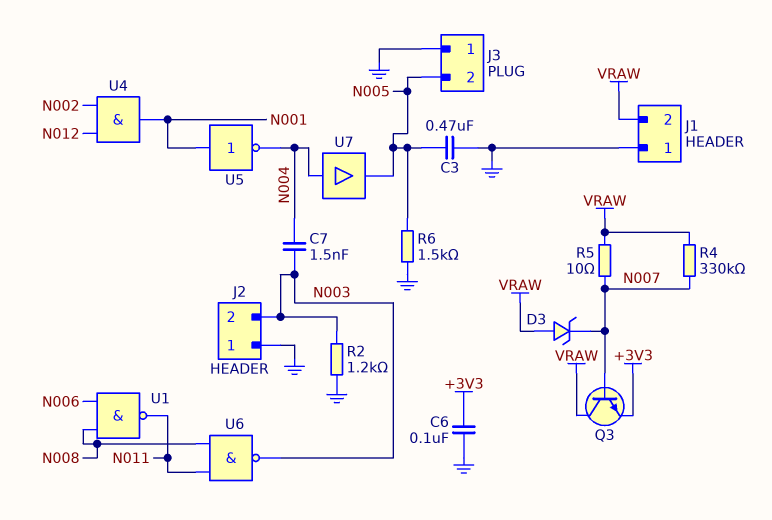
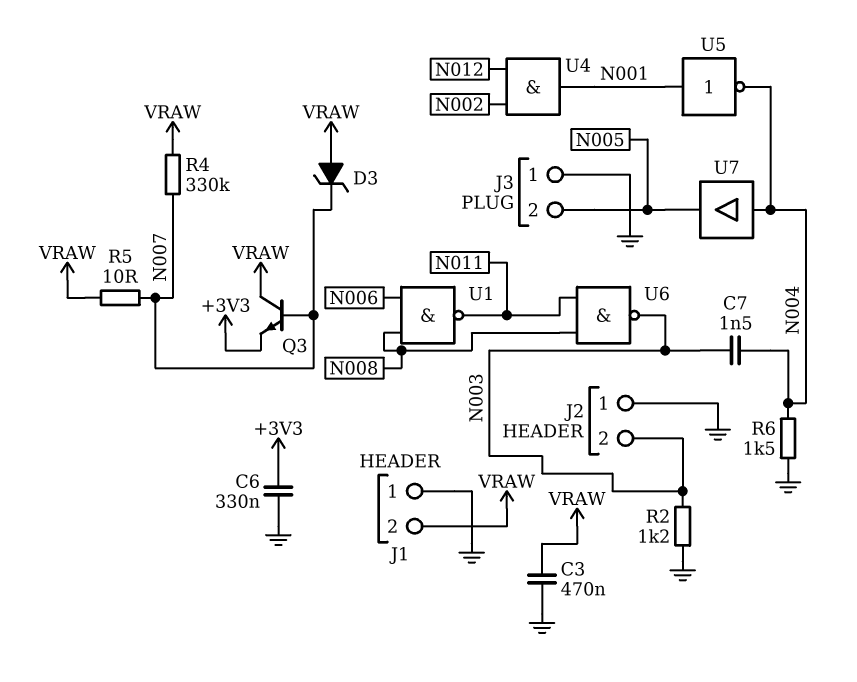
C3: 470nF (GND, N005) -> 470nF (GND, VRAW)
C6: 100nF (+3V3, GND) -> 330nF (+3V3, GND)
R6: 1.5k (GND, N005) -> 1.5k (GND, N004)

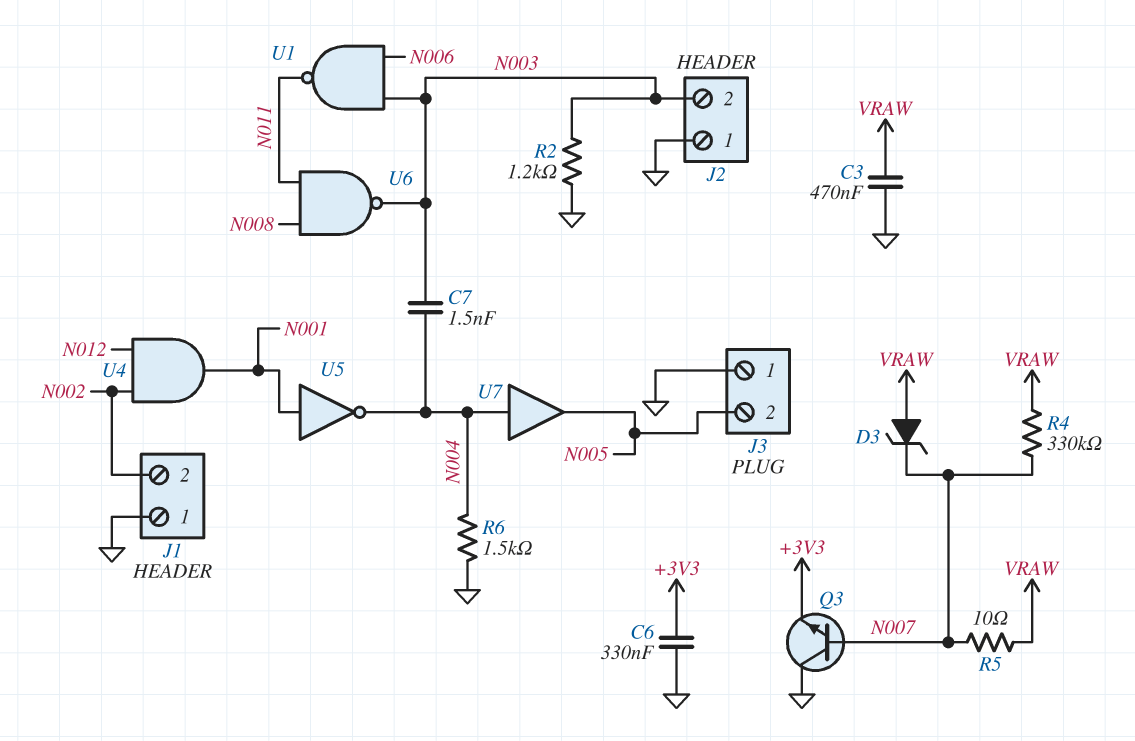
J1 pin 2: VRAW -> N002
Q3: NPN (B N007, C VRAW, E +3V3) -> NPN (B N007, C GND, E +3V3)
U1: NAND (in N006, in N008, out N011) -> NAND (in N003, in N006, out N011)

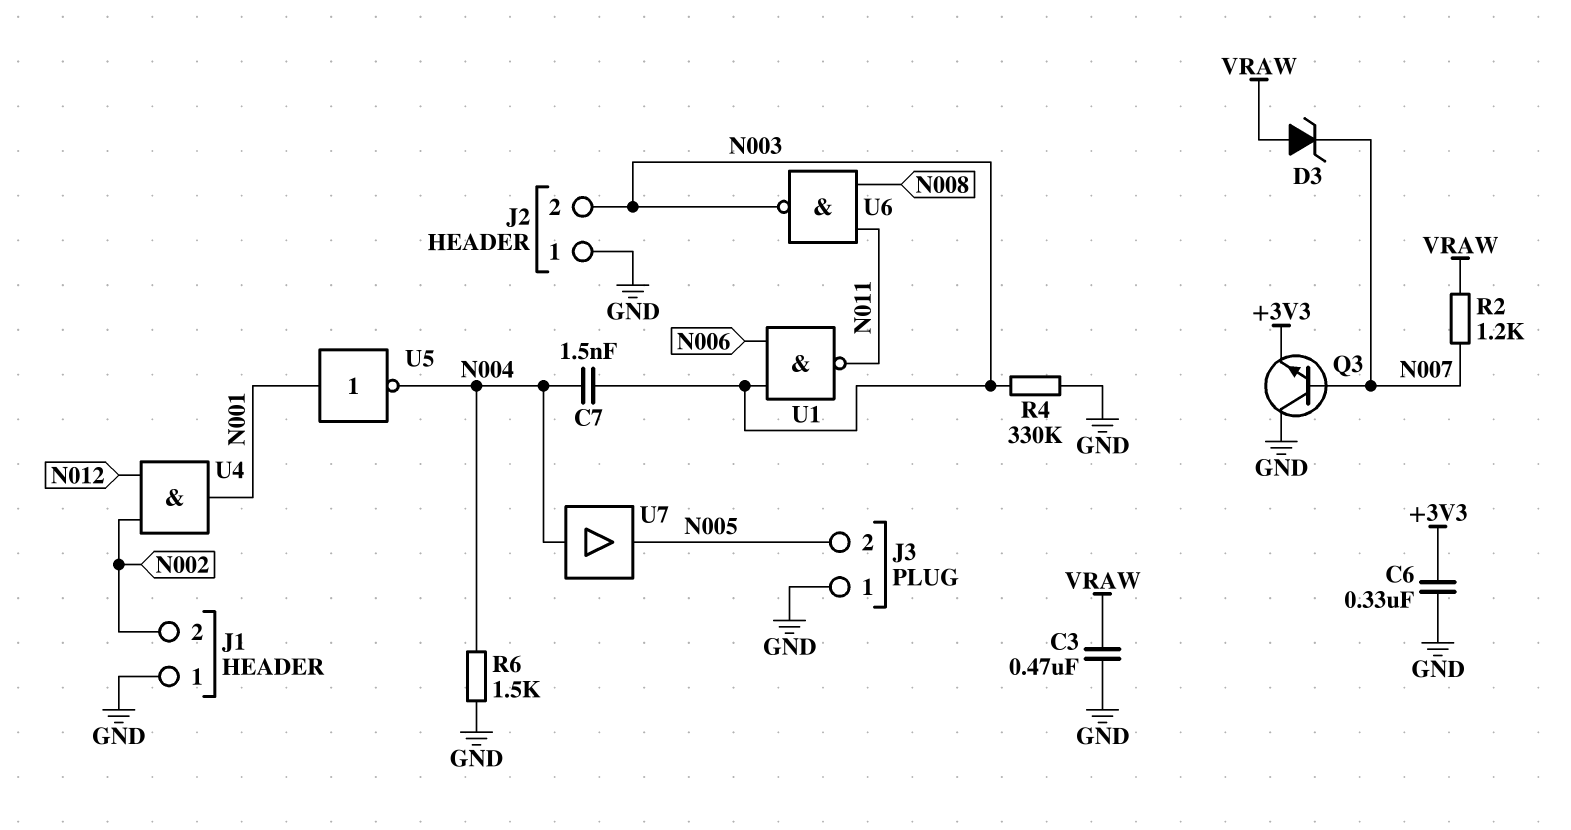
R2: 1.2k (GND, N003) -> 1.2k (N007, VRAW)
R4: 330k (N007, VRAW) -> 330k (GND, N003)
R5: 10 (N007, VRAW) -> none

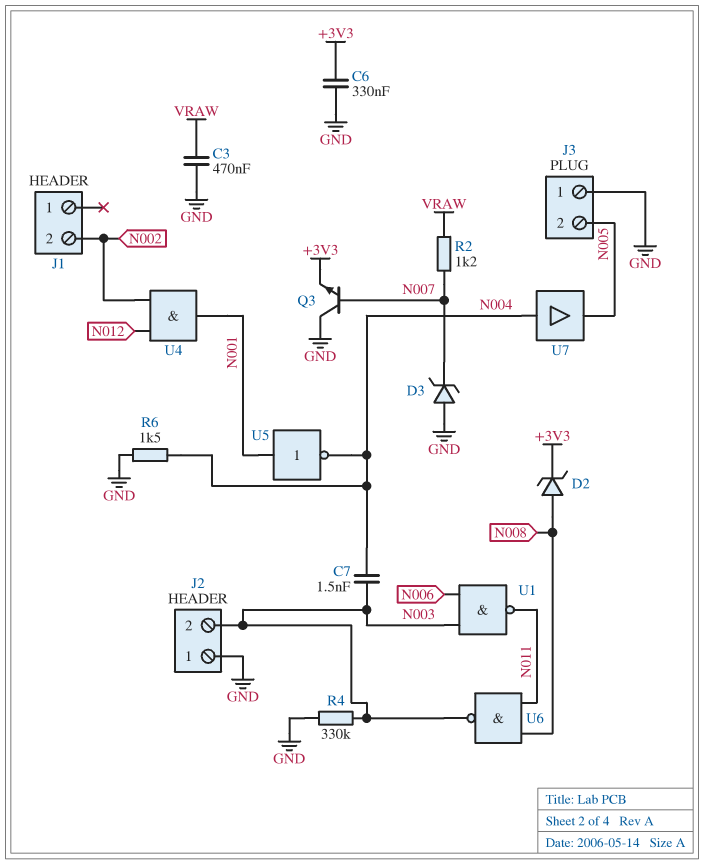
D2: none -> zener (A N008, K +3V3)
D3: zener (A VRAW, K N007) -> zener (A GND, K N007)
J1 pin 1: GND -> none

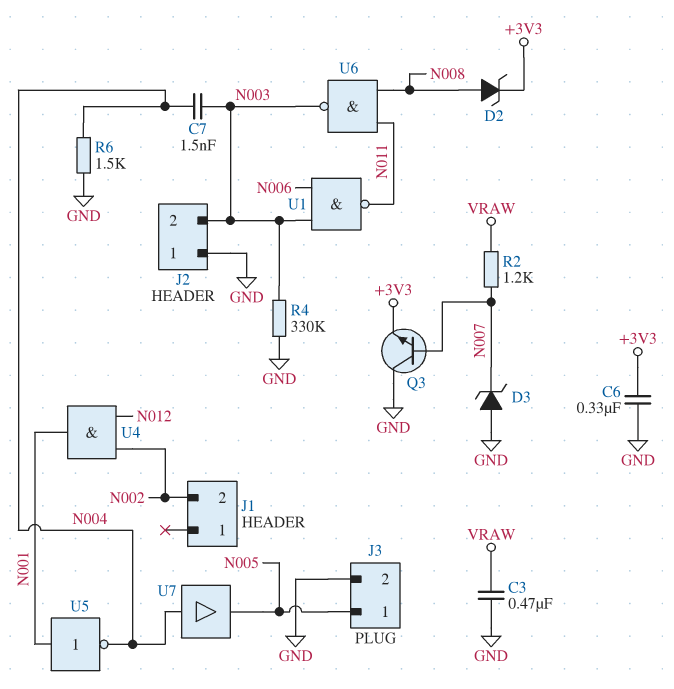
J3 pin 1: GND -> N005
J3 pin 2: N005 -> GND

